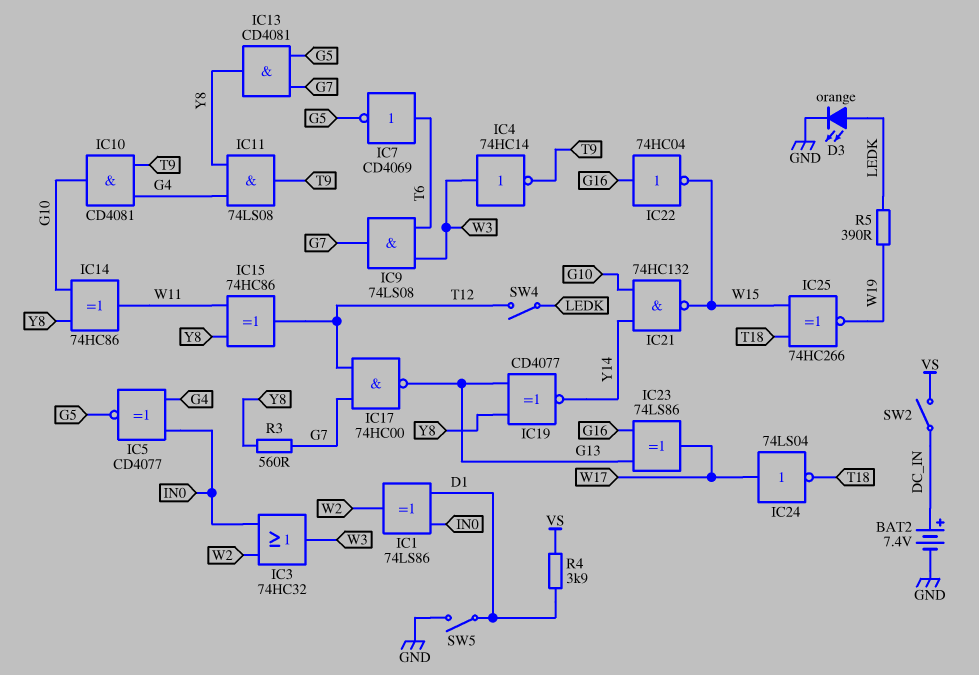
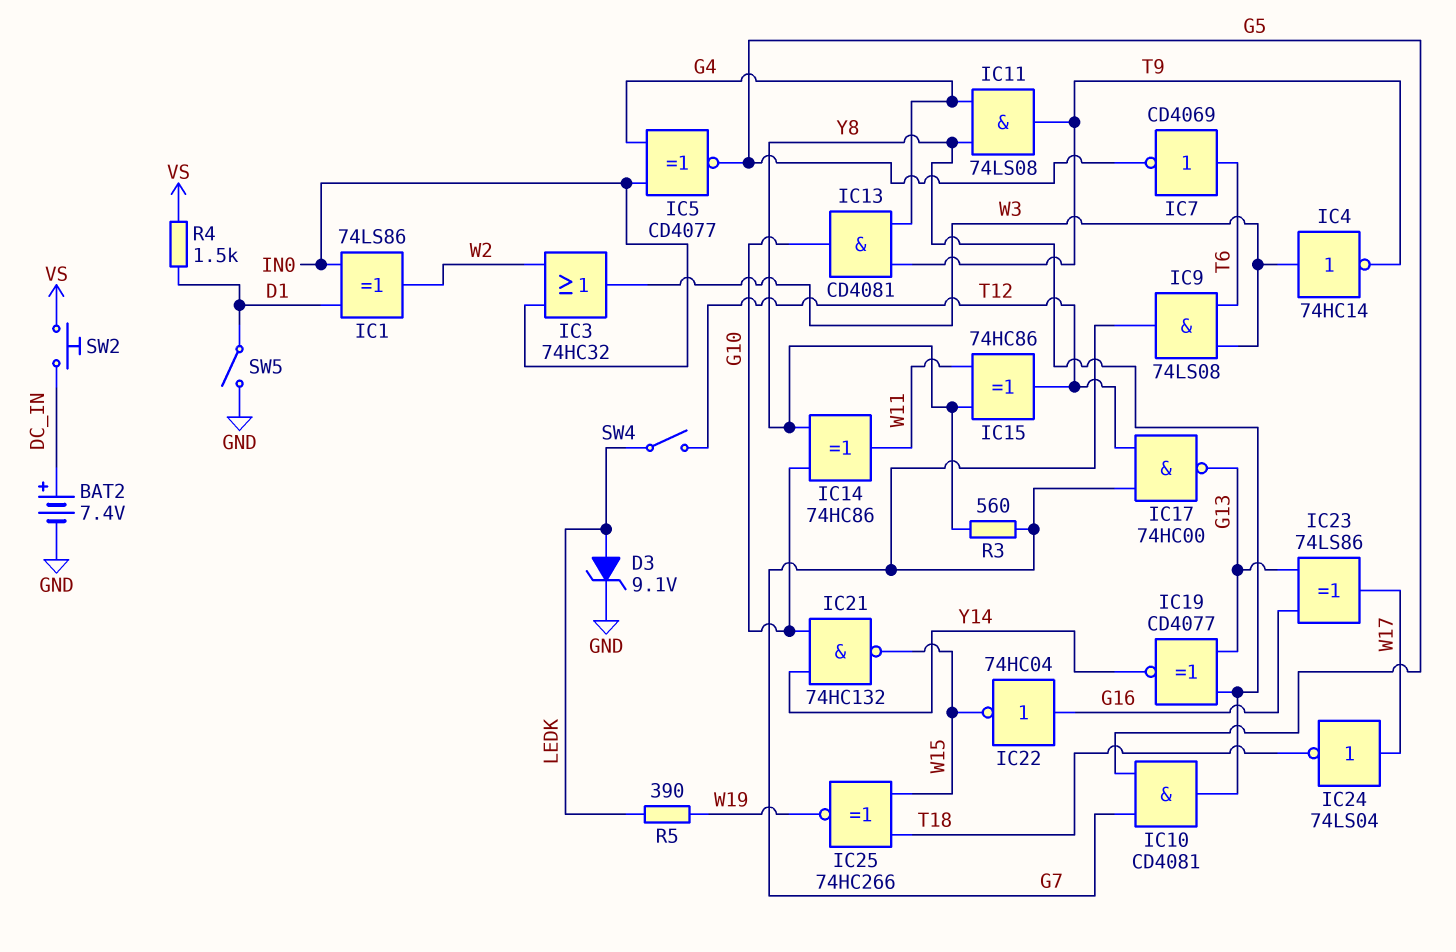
D3: LED orange (A LEDK, K GND) -> zener 9.1V (A LEDK, K GND)
IC10: AND CD4081 (in G4, in T9, out G10) -> AND CD4081 (in G5, in G7, out Y8)
IC13: AND CD4081 (in G5, in G7, out Y8) -> AND CD4081 (in G4, in T9, out G10)
R4: 3.9k (D1, VS) -> 1.5k (D1, VS)
SW2: switch (DC_IN, VS) -> button (DC_IN, VS)

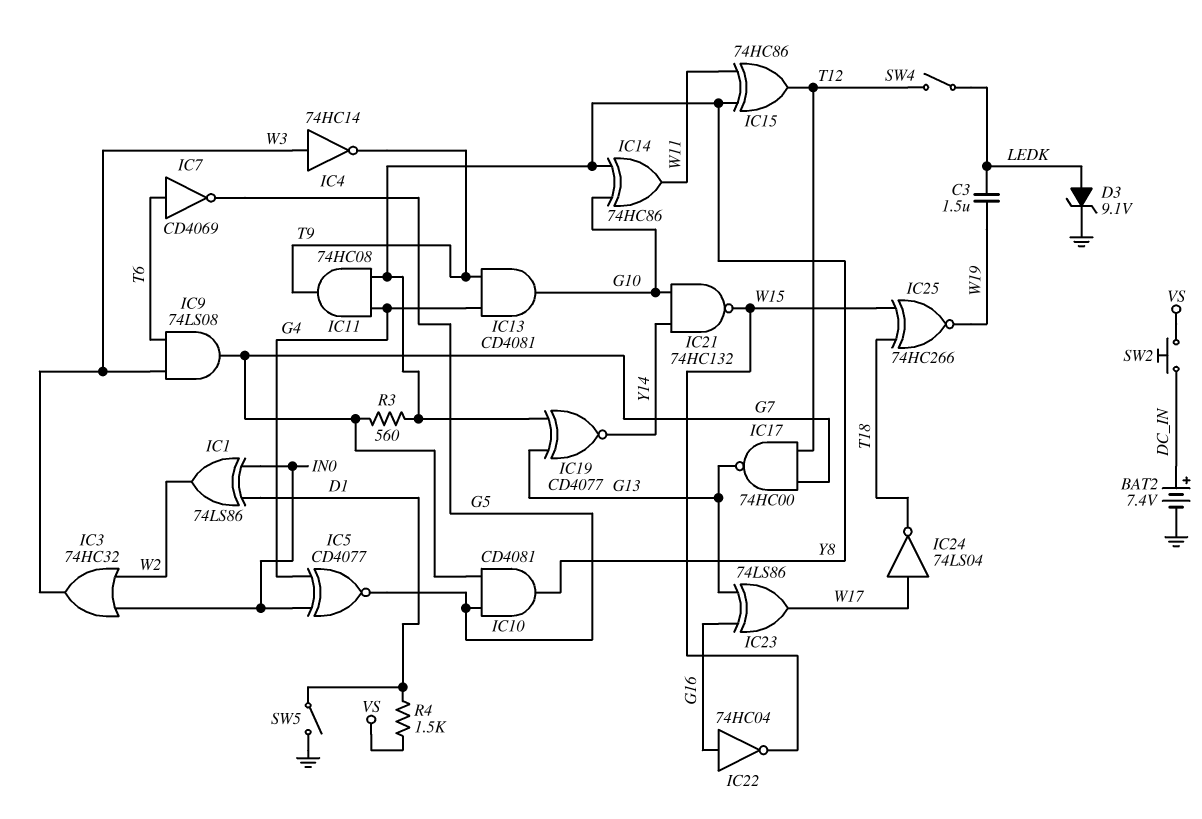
C3: none -> 1.5uF (LEDK, W19)
IC11: AND 74LS08 (in G4, in Y8, out T9) -> AND 74HC08 (in G4, in Y8, out T9)
R5: 390 (LEDK, W19) -> none

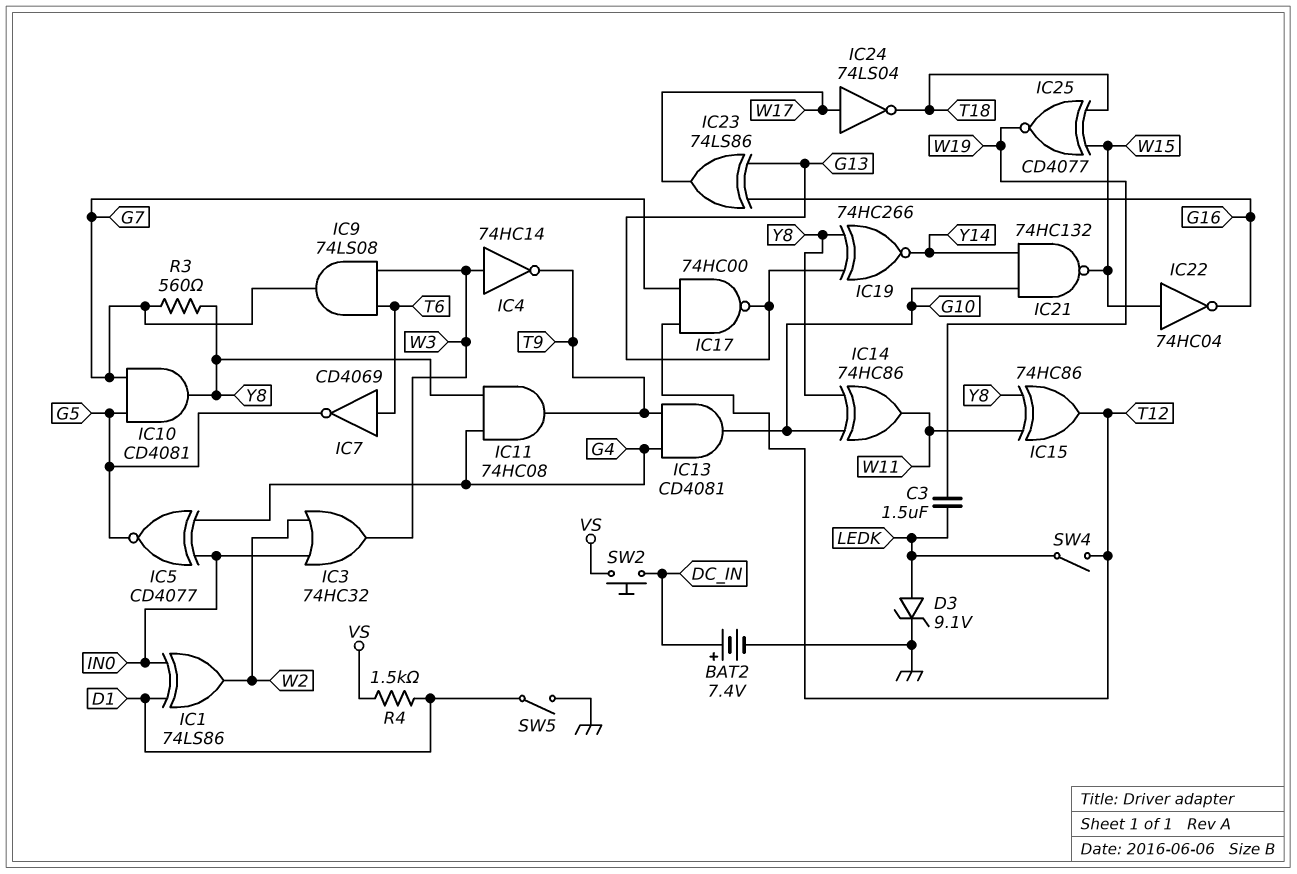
IC19: XNOR CD4077 (in G13, in Y8, out Y14) -> XNOR 74HC266 (in G13, in Y8, out Y14)
IC22: NOT 74HC04 (in G16, out W15) -> NOT 74HC04 (in W15, out G16)
IC25: XNOR 74HC266 (in T18, in W15, out W19) -> XNOR CD4077 (in T18, in W15, out W19)

